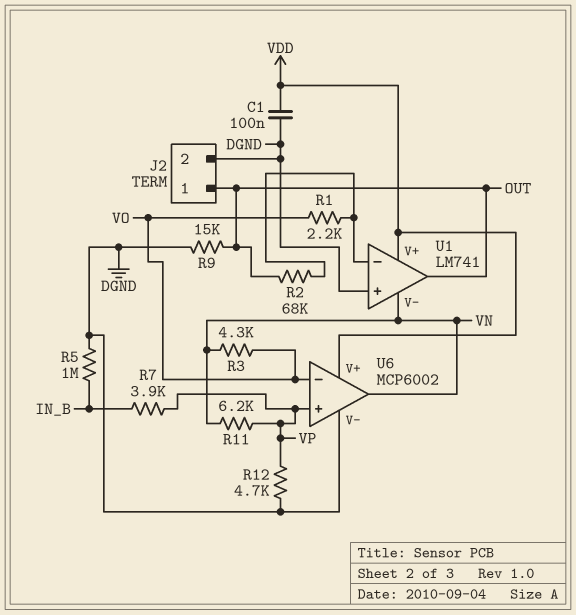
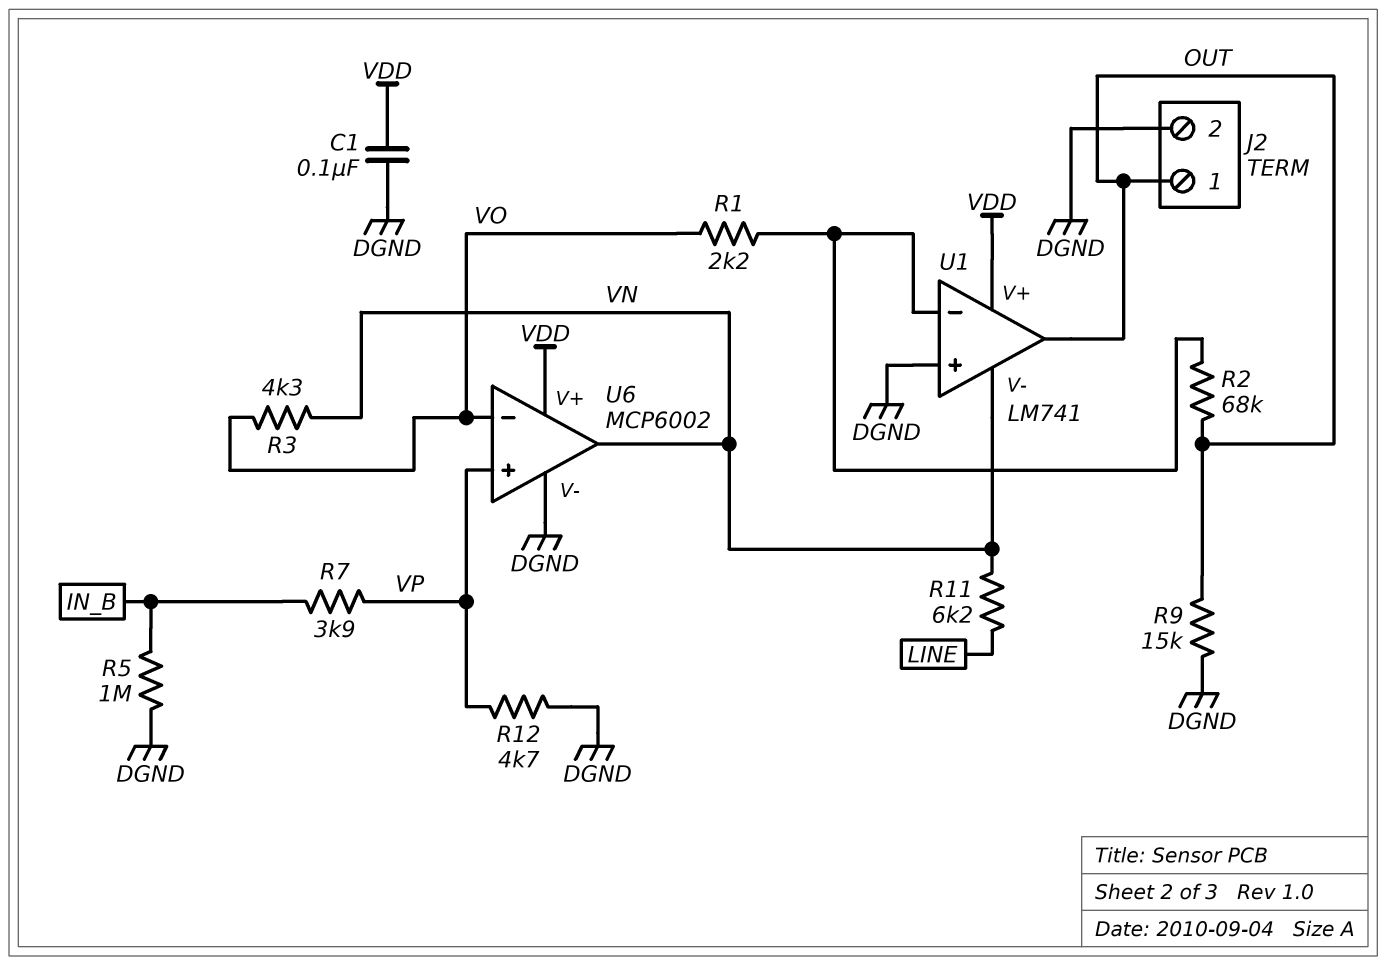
R11: 6.2k (VN, VP) -> 6.2k (LINE, VN)

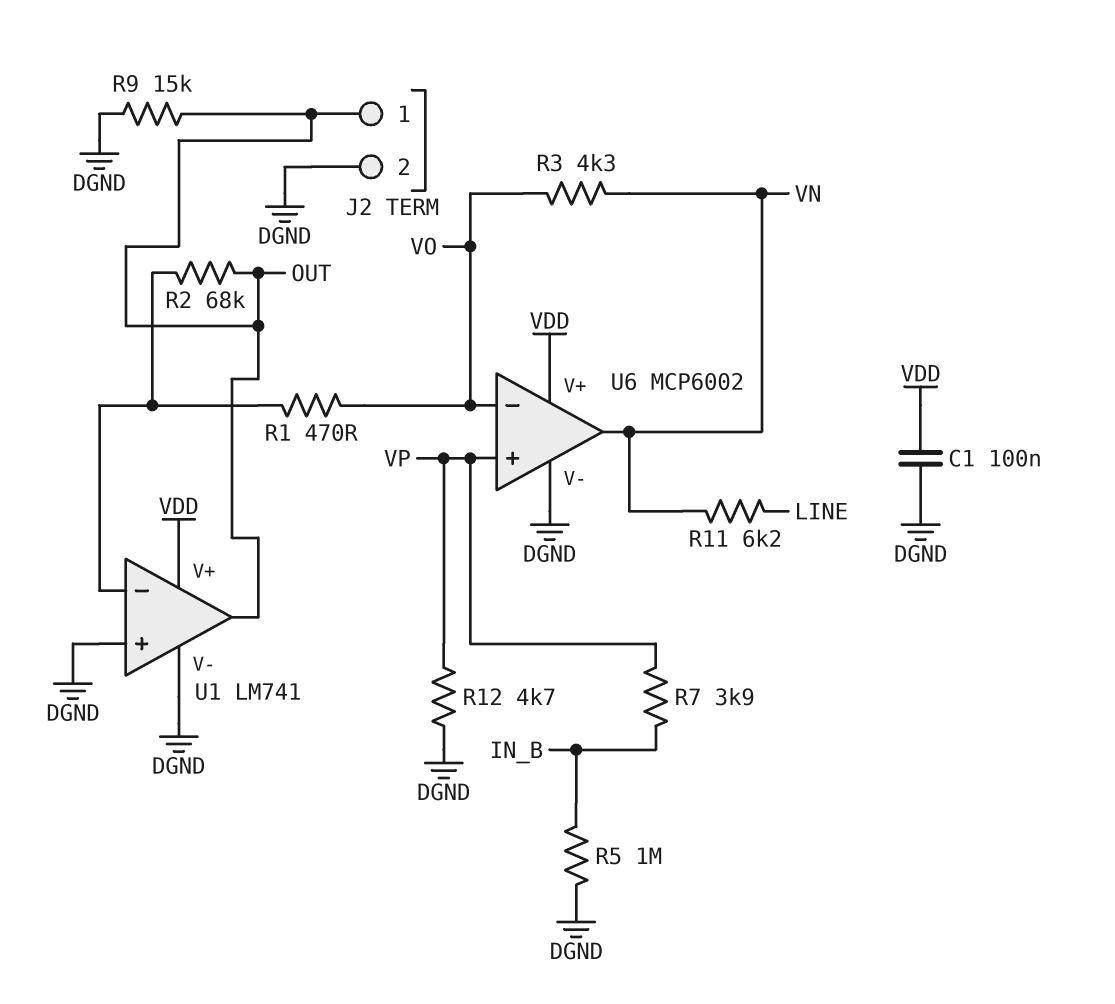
R1: 2.2k (U1/in-, VO) -> 470 (U1/in-, VO)
U1 pin V-: VN -> DGND

